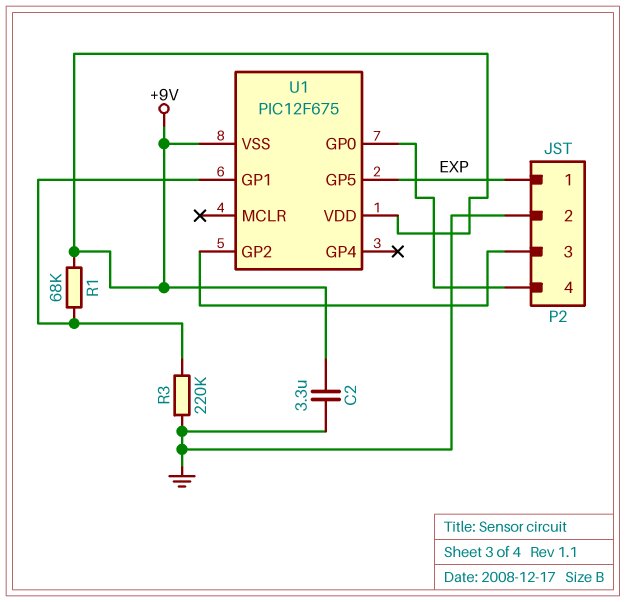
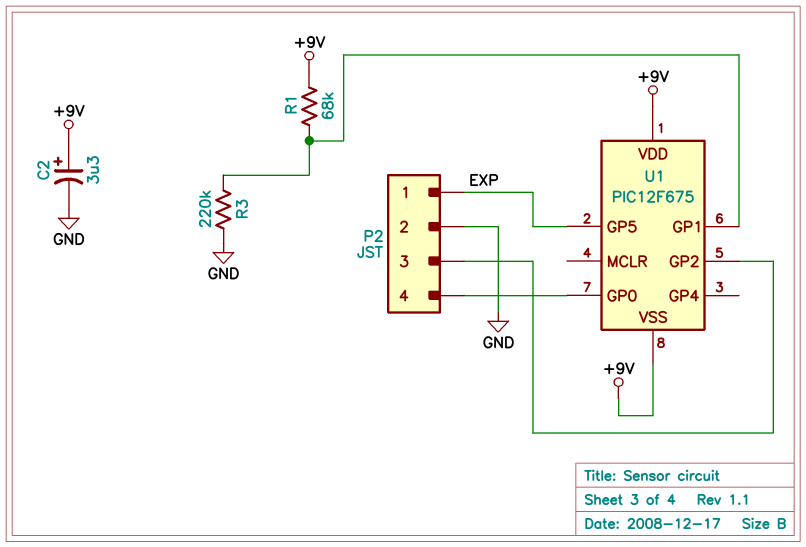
C2: 3.3uF (+9V, GND) -> 3.3uF (plus +9V, minus GND)

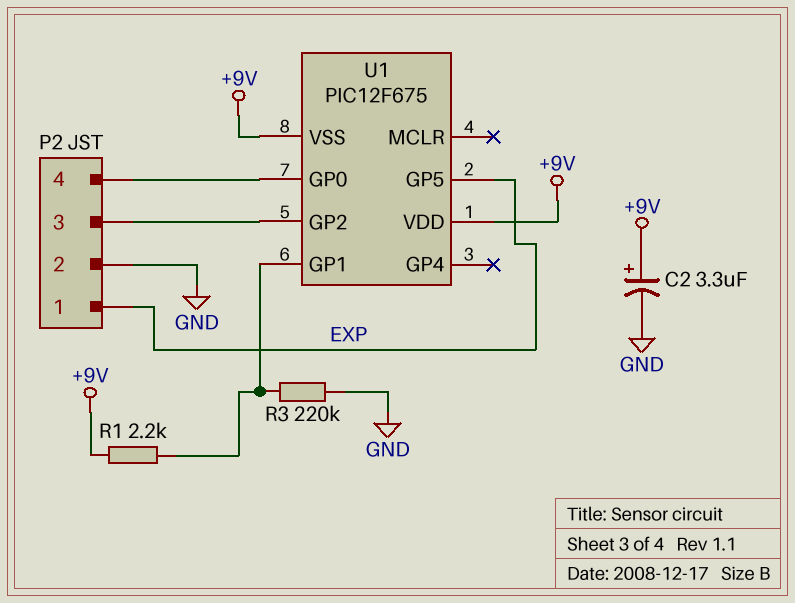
R1: 68k (+9V, U1/GP1) -> 2.2k (+9V, U1/GP1)

